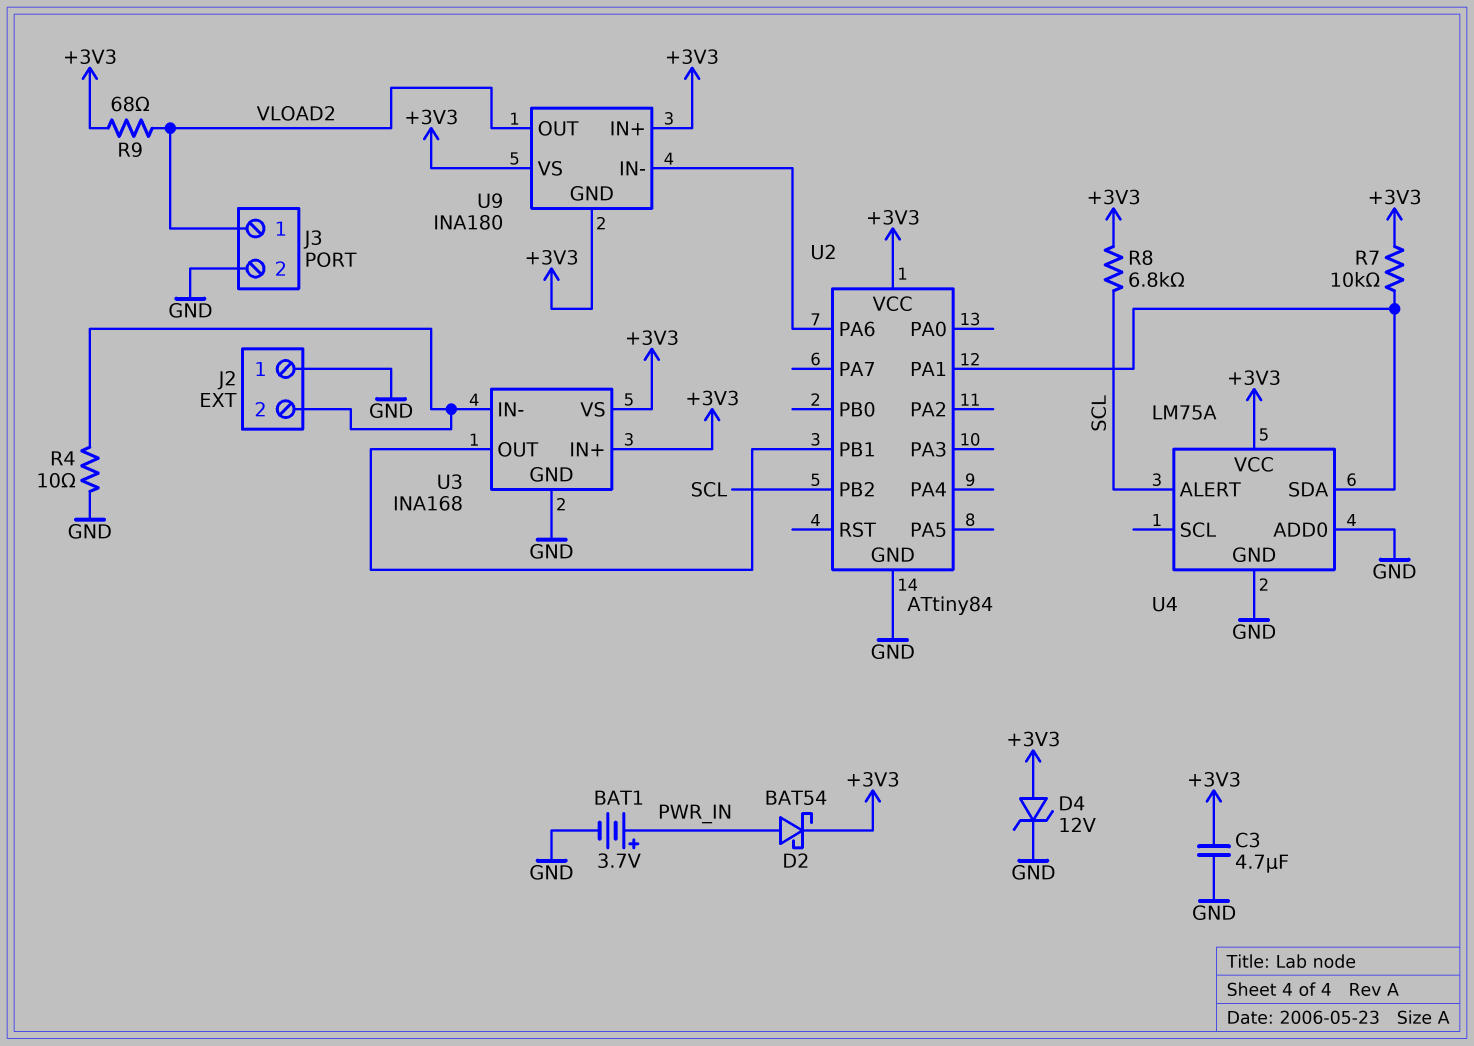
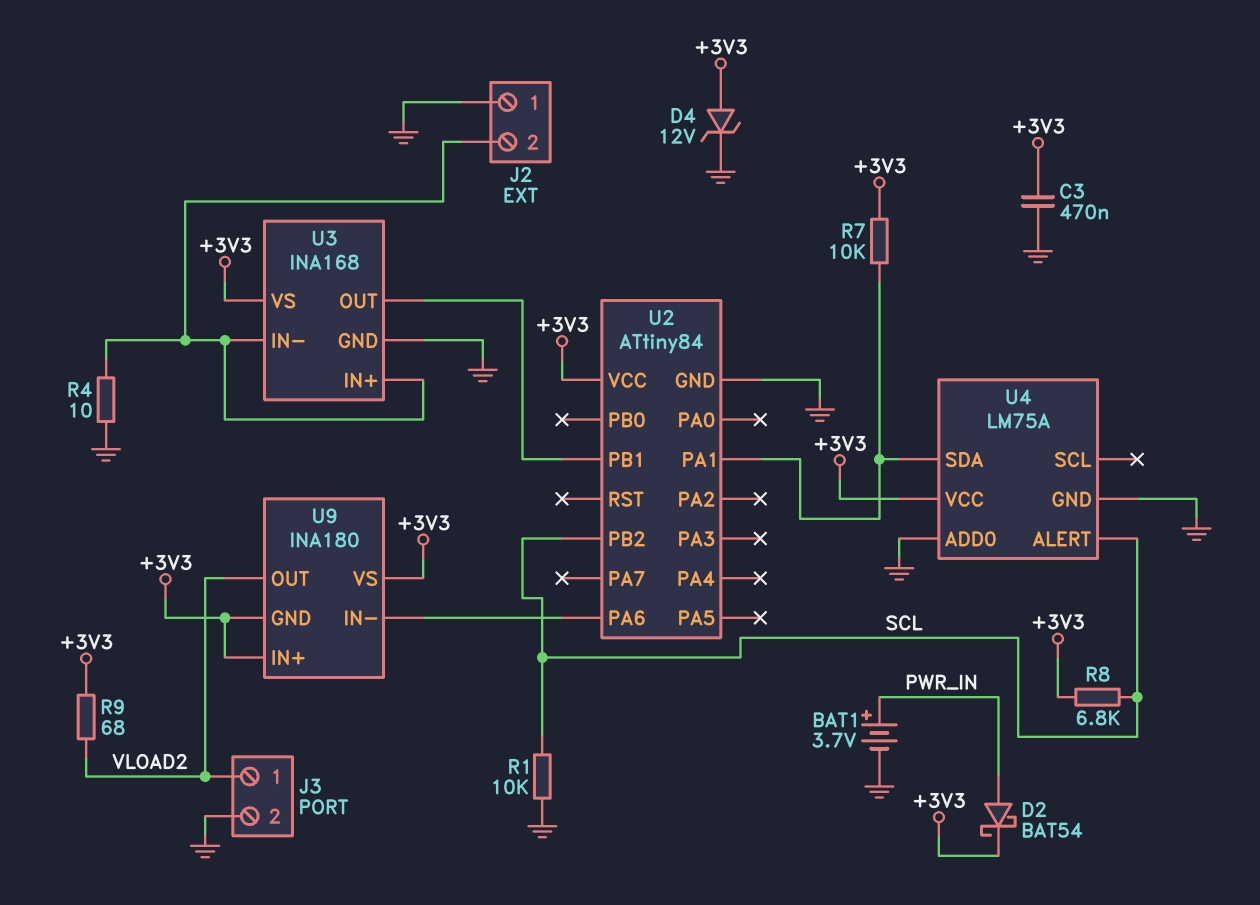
C3: 4.7uF (+3V3, GND) -> 470nF (+3V3, GND)
R1: none -> 10k (GND, SCL)
U3 pin IN+: +3V3 -> J2/2

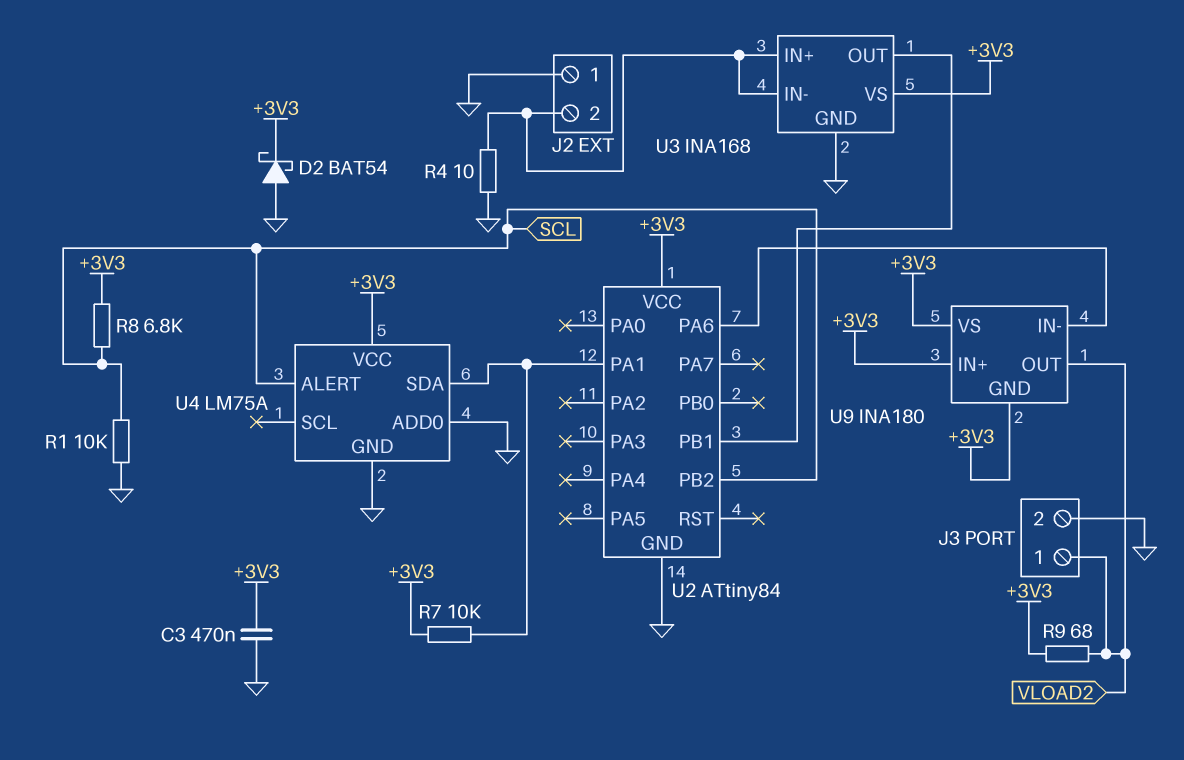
BAT1: 3.7V (plus PWR_IN, minus GND) -> none
D2: schottky BAT54 (A PWR_IN, K +3V3) -> schottky BAT54 (A GND, K +3V3)
D4: zener 12V (A +3V3, K GND) -> none

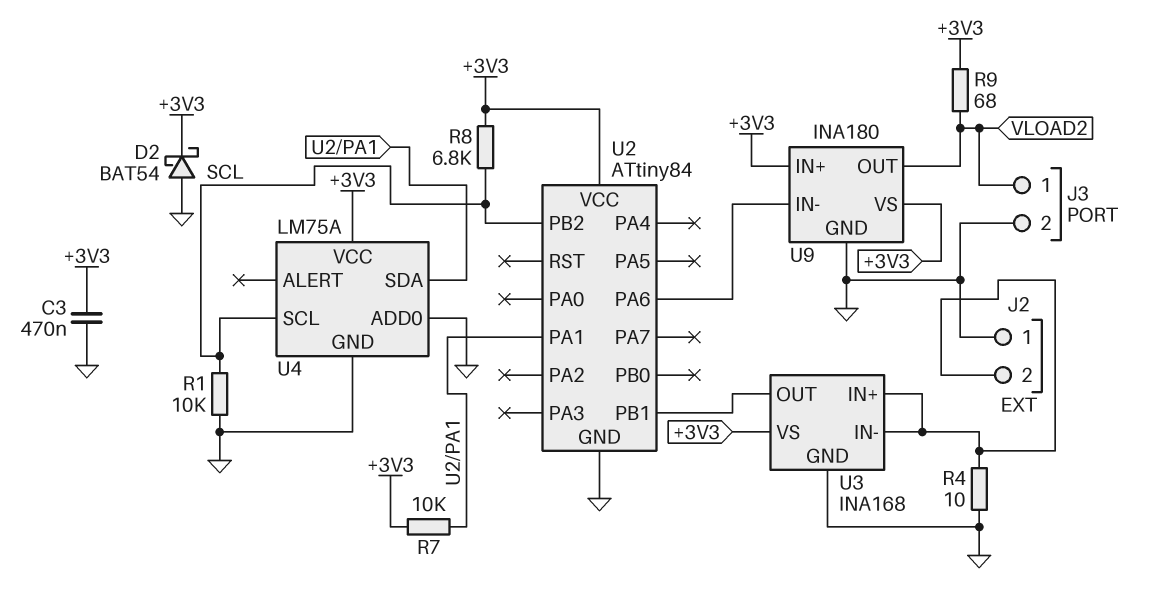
U4 pin ALERT: SCL -> none
U4 pin SCL: none -> SCL
U9 pin GND: +3V3 -> GND

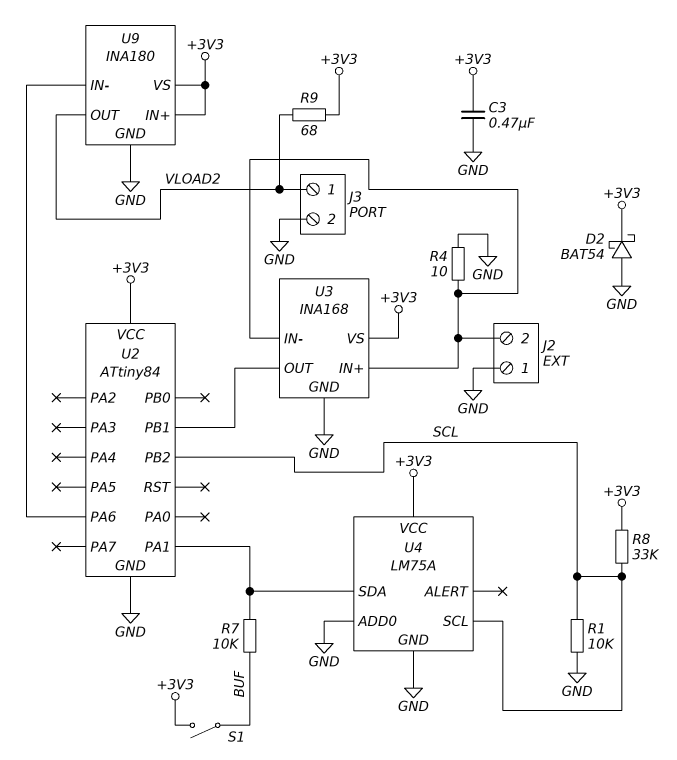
R7: 10k (+3V3, U2/PA1) -> 10k (BUF, U2/PA1)
R8: 6.8k (+3V3, SCL) -> 33k (+3V3, SCL)
S1: none -> switch (+3V3, BUF)

